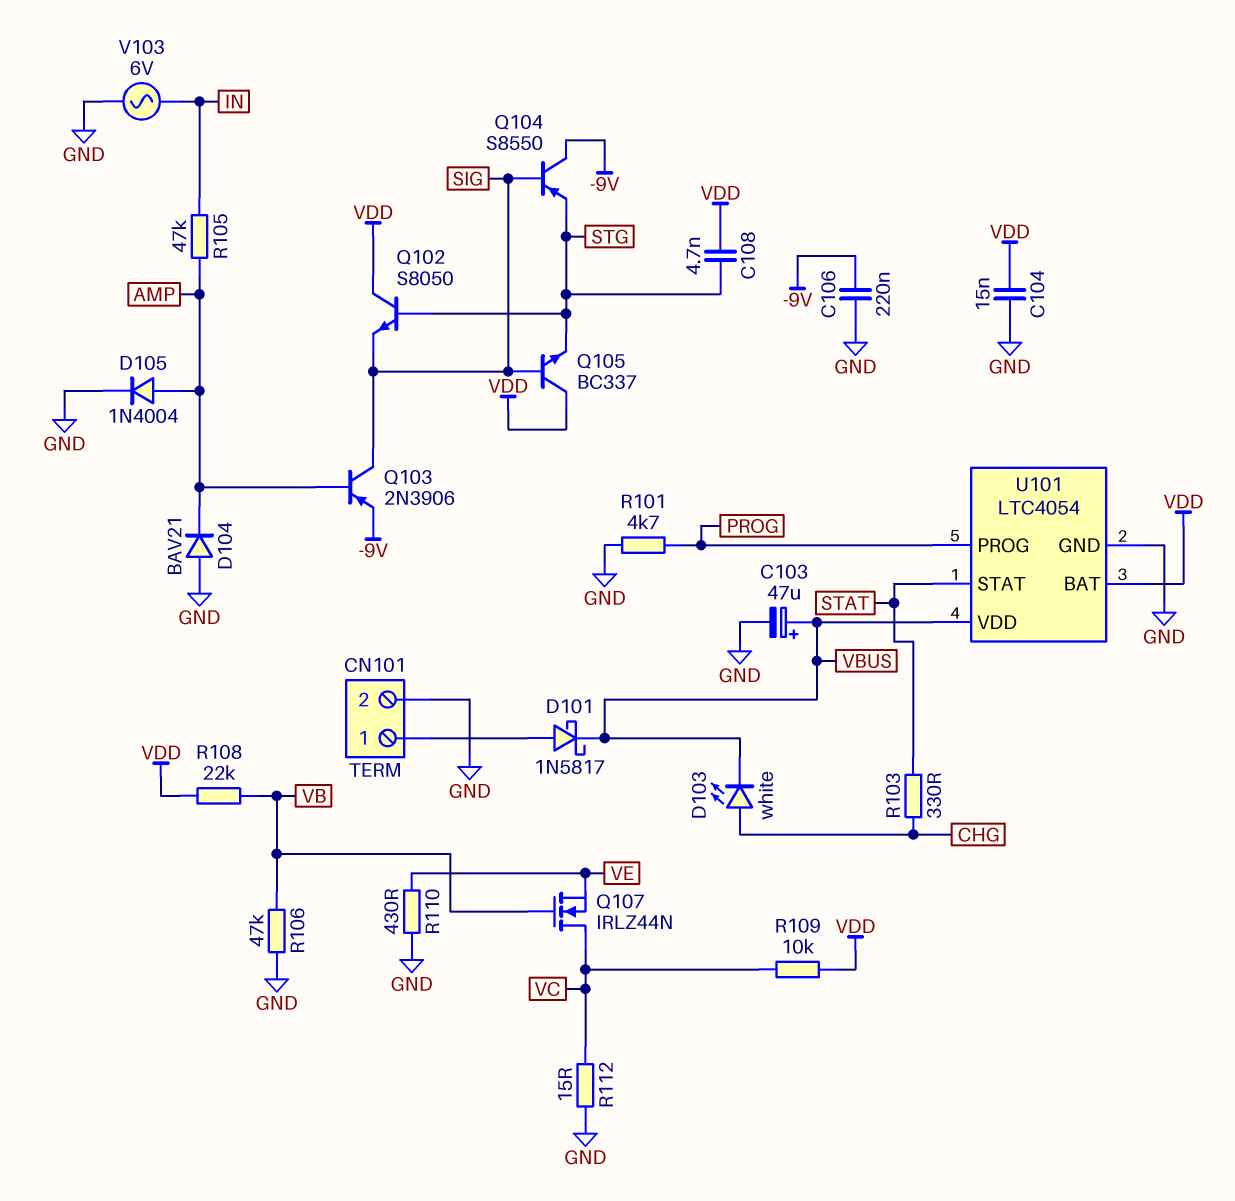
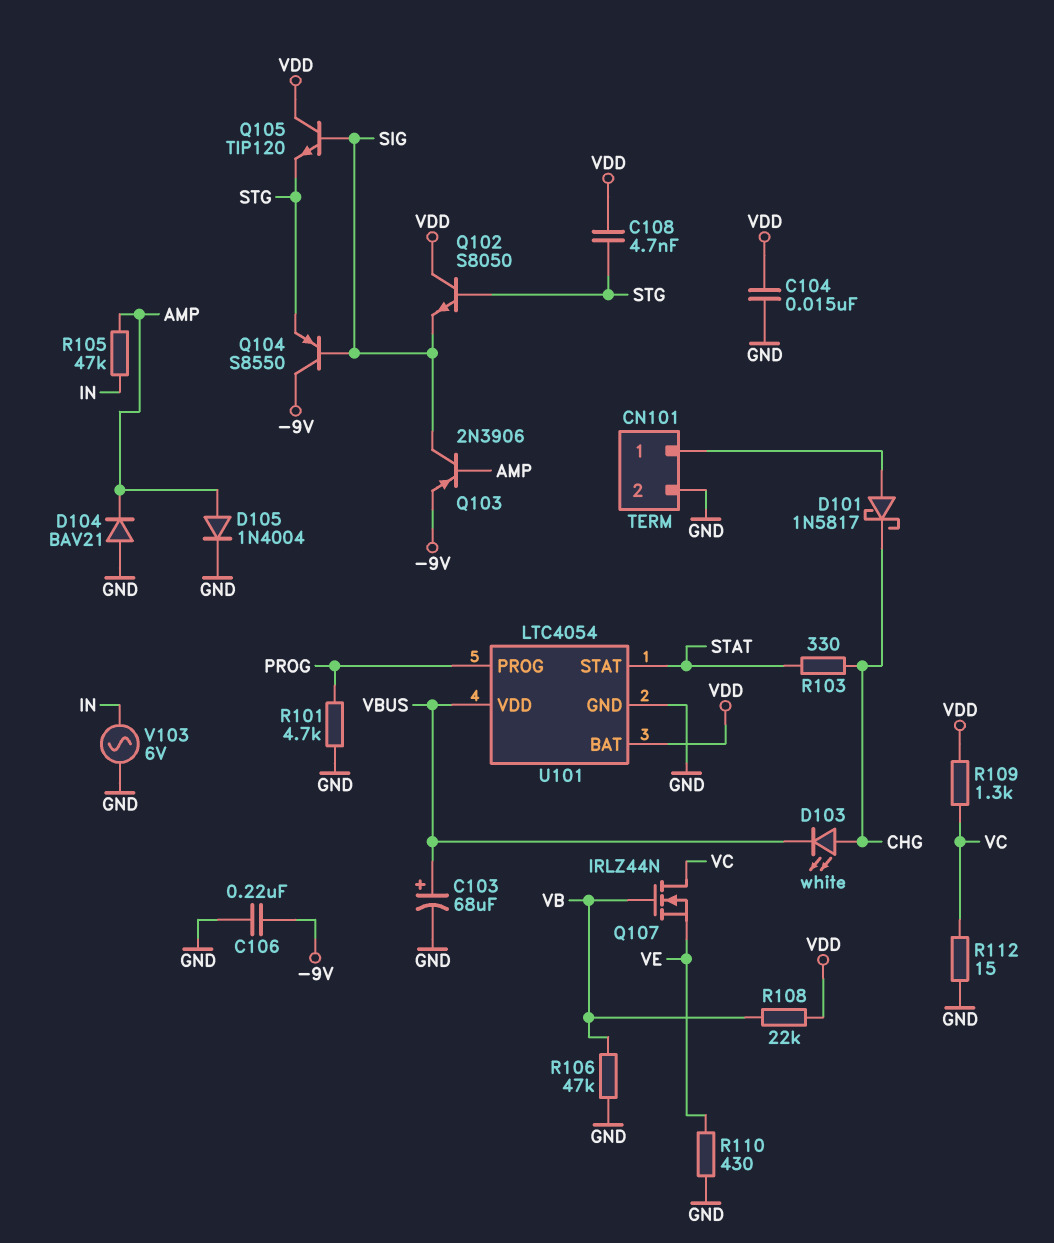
C103: 47uF (plus VBUS, minus GND) -> 68uF (plus VBUS, minus GND)
D101: schottky 1N5817 (A CN101/1, K VBUS) -> schottky 1N5817 (A CN101/1, K CHG)
Q105: NPN BC337 (B SIG, C VDD, E STG) -> NPN TIP120 (B SIG, C VDD, E STG)
R109: 10k (VC, VDD) -> 1.3k (VC, VDD)

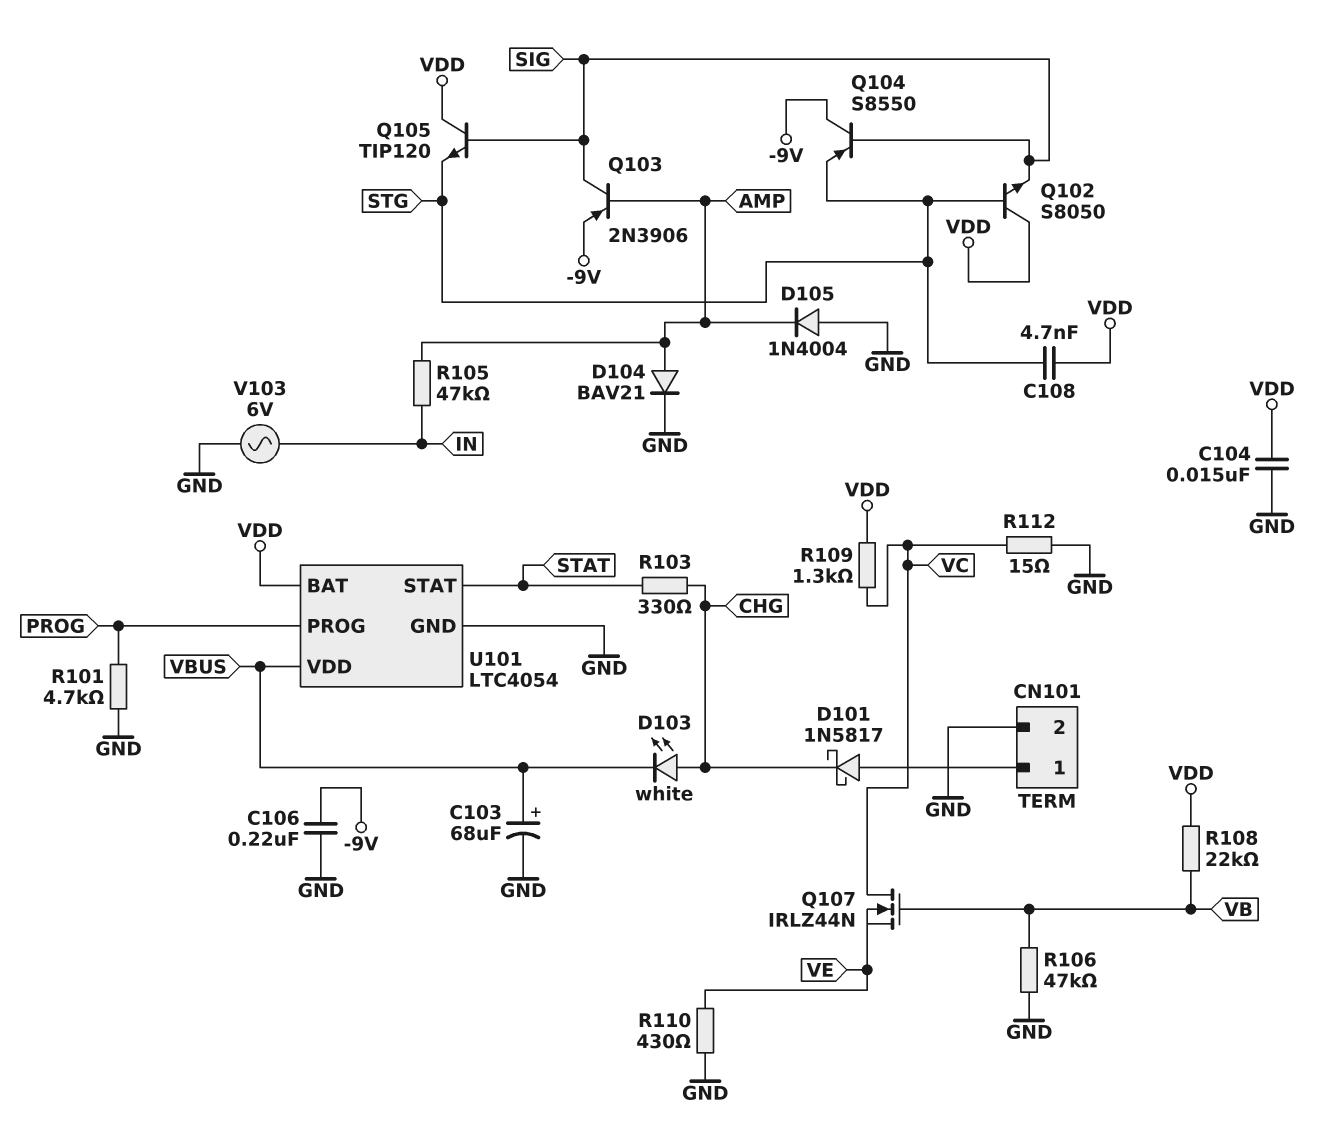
D104: diode BAV21 (A GND, K AMP) -> diode BAV21 (A AMP, K GND)
D105: diode 1N4004 (A AMP, K GND) -> diode 1N4004 (A GND, K AMP)

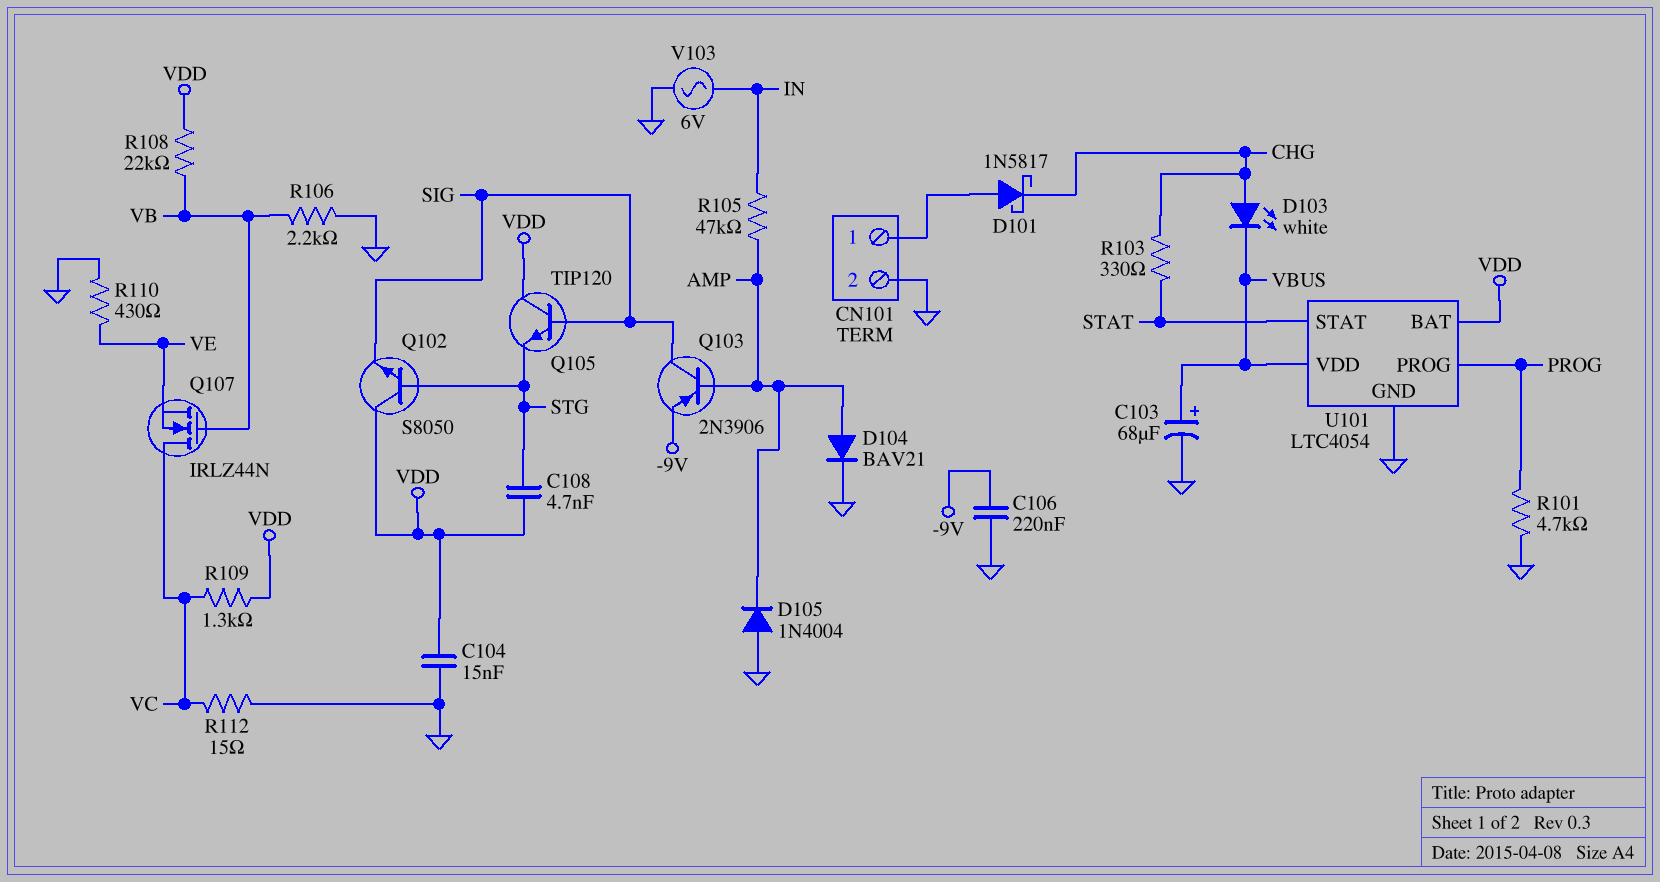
Q104: PNP S8550 (B SIG, C -9V, E STG) -> none
R106: 47k (GND, VB) -> 2.2k (GND, VB)

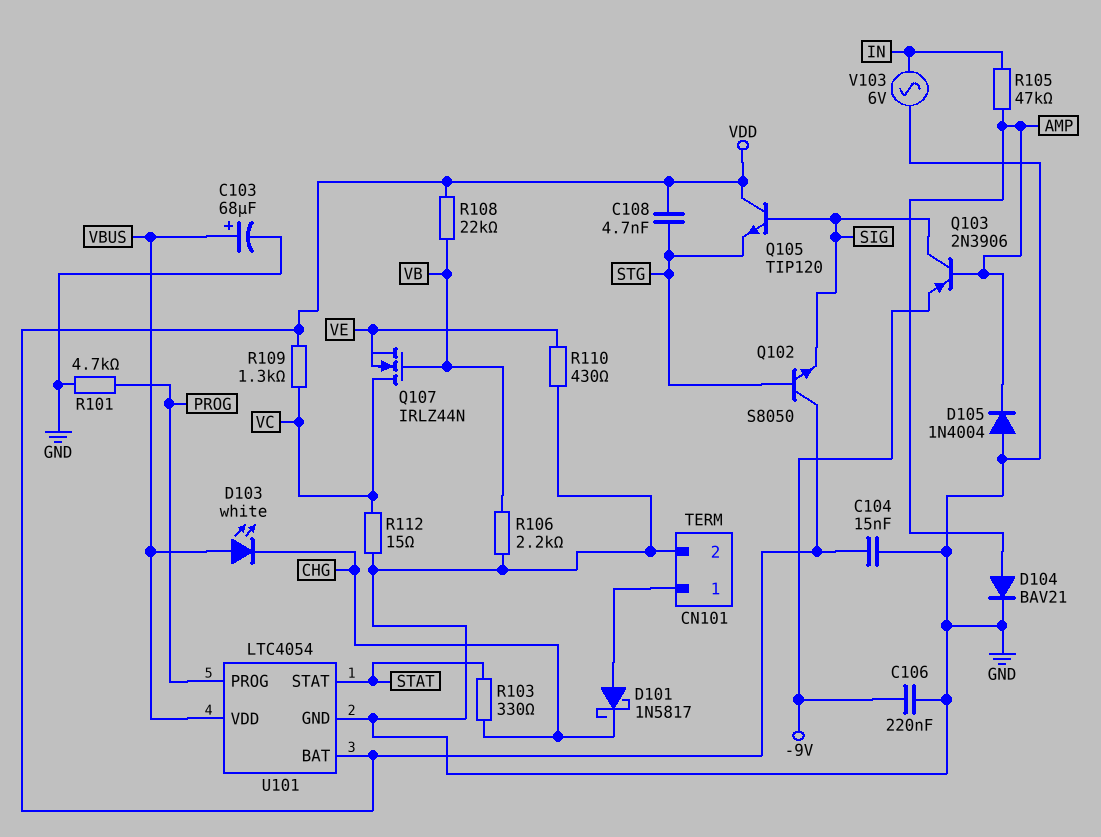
D103: LED white (A CHG, K VBUS) -> LED white (A VBUS, K CHG)

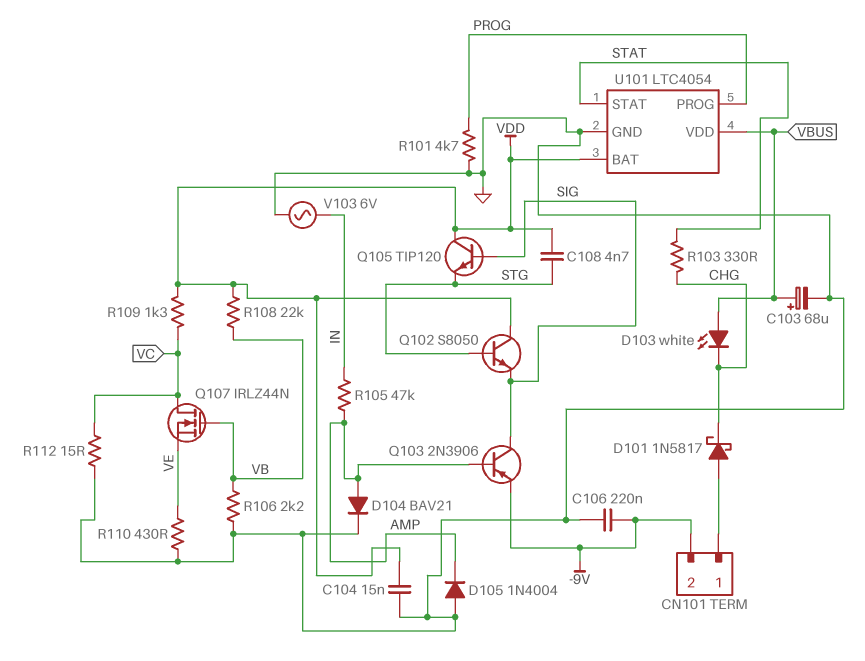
CN101 pin 2: GND -> -9V

